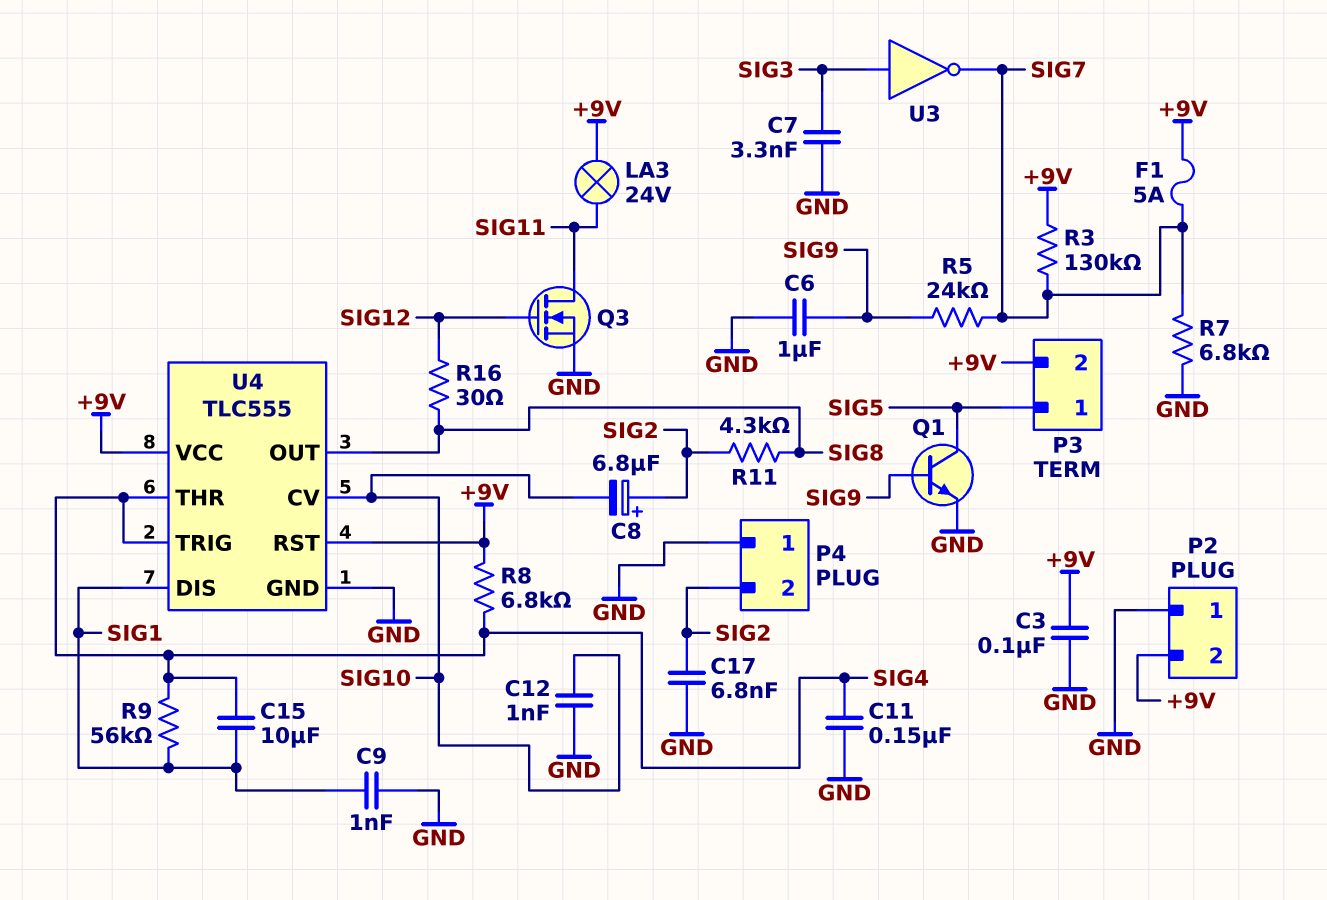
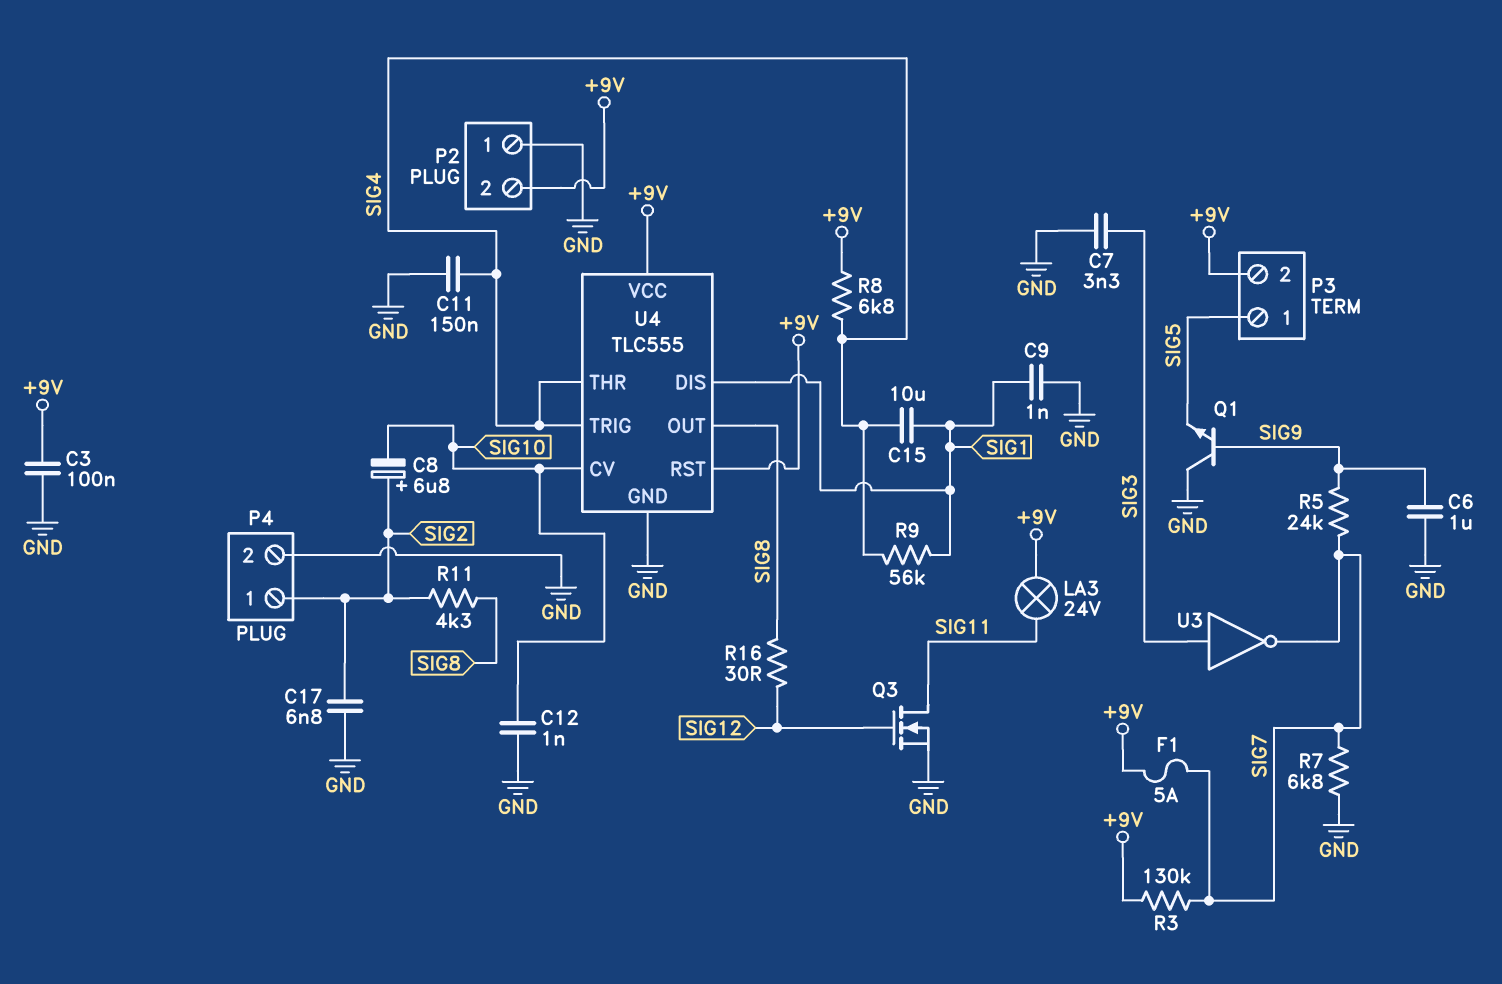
P4 pin 1: GND -> SIG2
P4 pin 2: SIG2 -> GND
Q1: NPN (B SIG9, C SIG5, E GND) -> NPN (B SIG9, C GND, E SIG5)

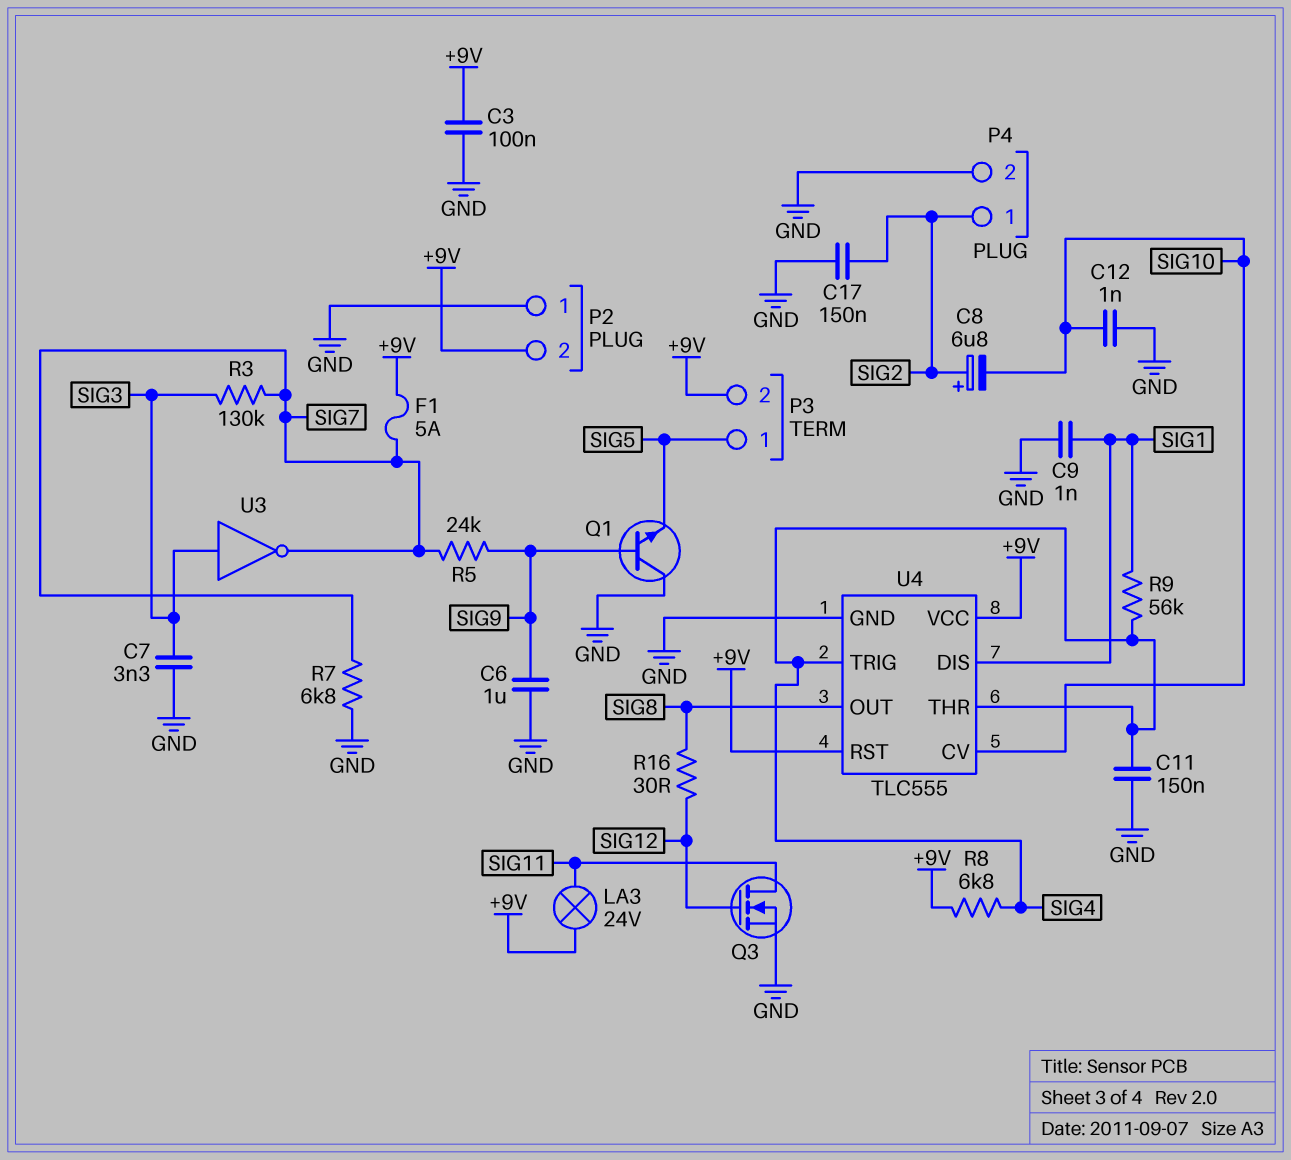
C15: 10uF (SIG1, SIG4) -> none
C17: 6.8nF (GND, SIG2) -> 150nF (GND, SIG2)
R3: 130k (+9V, SIG7) -> 130k (SIG3, SIG7)
R11: 4.3k (SIG2, SIG8) -> none

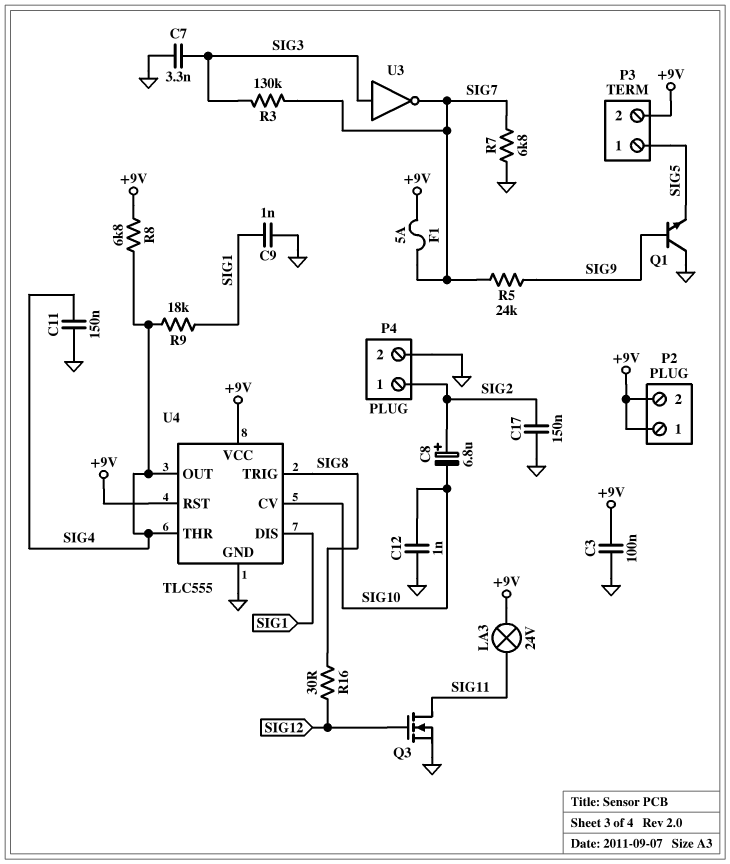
C6: 1uF (GND, SIG9) -> none
P2 pin 1: GND -> +9V
R9: 56k (SIG1, SIG4) -> 18k (SIG1, SIG4)
U4 pin OUT: SIG8 -> SIG4
U4 pin TRIG: SIG4 -> SIG8

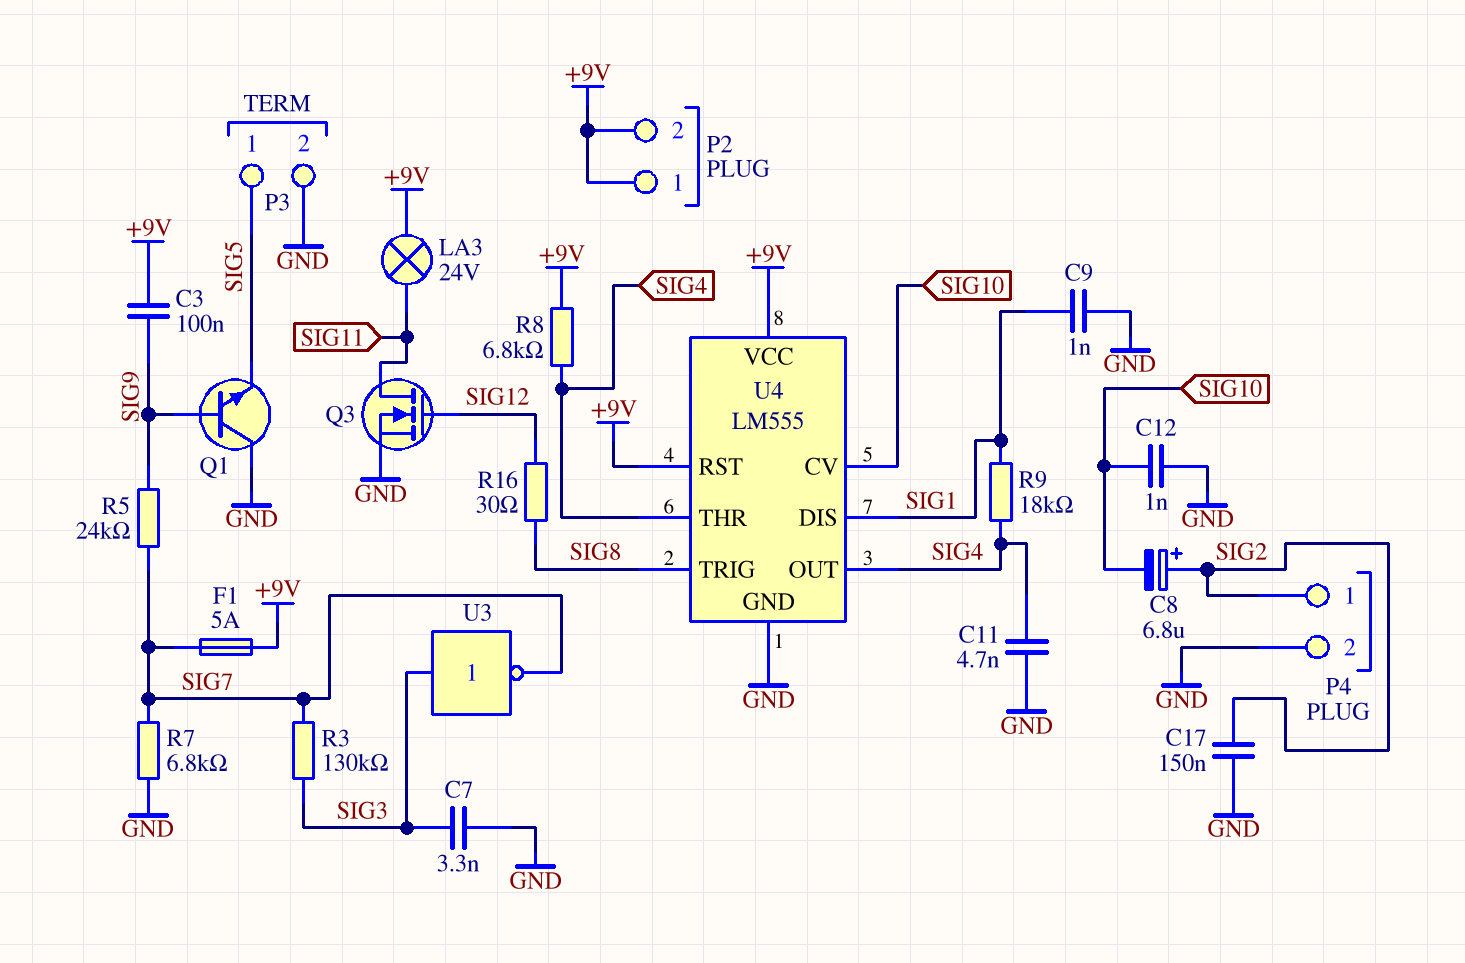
C3: 100nF (+9V, GND) -> 100nF (+9V, SIG9)
C11: 150nF (GND, SIG4) -> 4.7nF (GND, SIG4)
P3 pin 2: +9V -> GND
U4: TLC555 -> LM555

